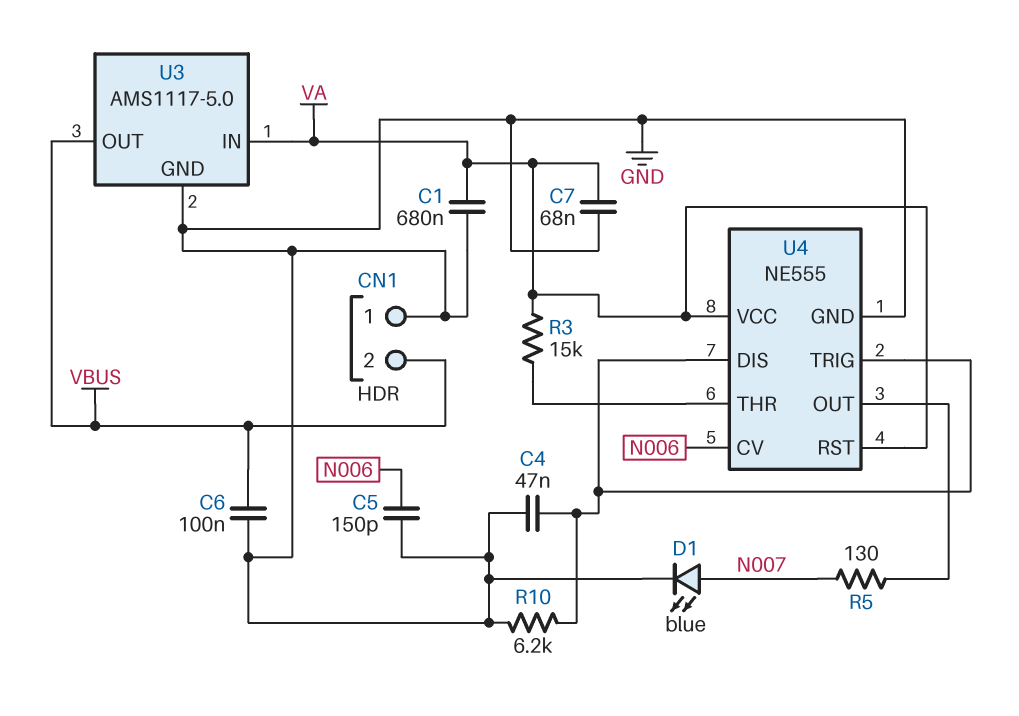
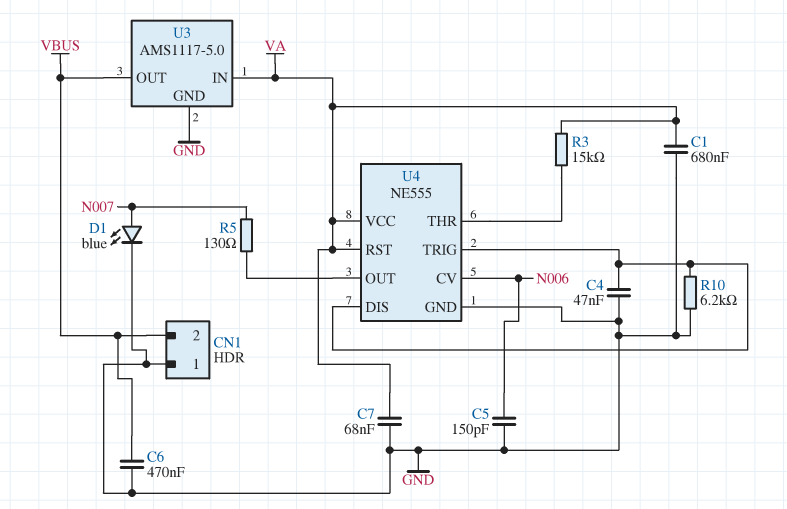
C6: 100nF (GND, VBUS) -> 470nF (GND, VBUS)

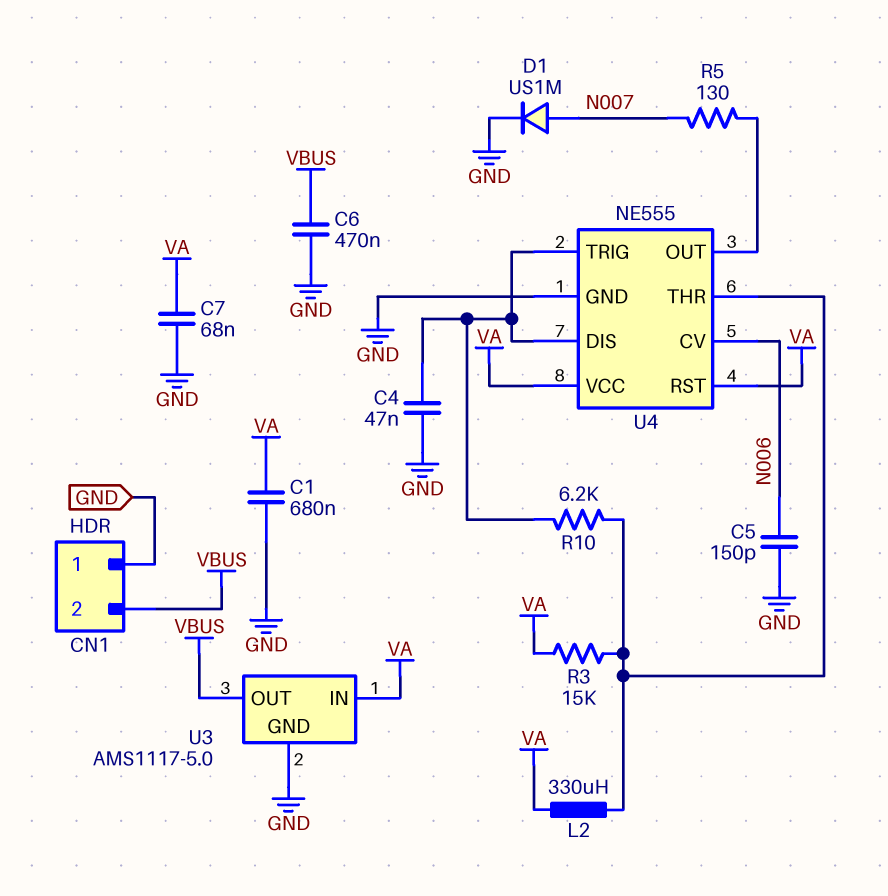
D1: LED blue (A N007, K GND) -> diode US1M (A N007, K GND)
L2: none -> 330uH (U4/THR, VA)
R10: 6.2k (GND, U4/DIS) -> 6.2k (U4/DIS, U4/THR)

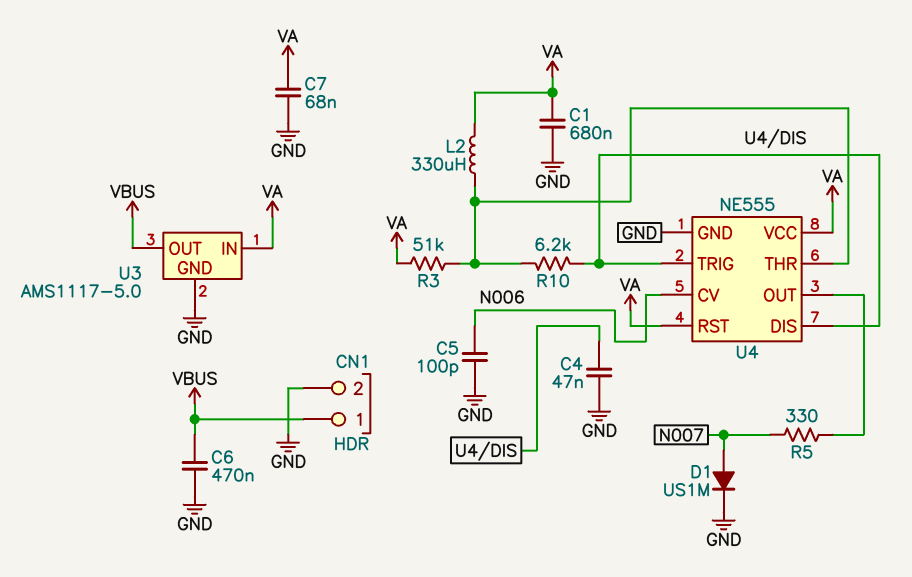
C5: 150pF (GND, N006) -> 100pF (GND, N006)
CN1 pin 1: GND -> VBUS
CN1 pin 2: VBUS -> GND
R3: 15k (U4/THR, VA) -> 51k (U4/THR, VA)
R5: 130 (N007, U4/OUT) -> 330 (N007, U4/OUT)

